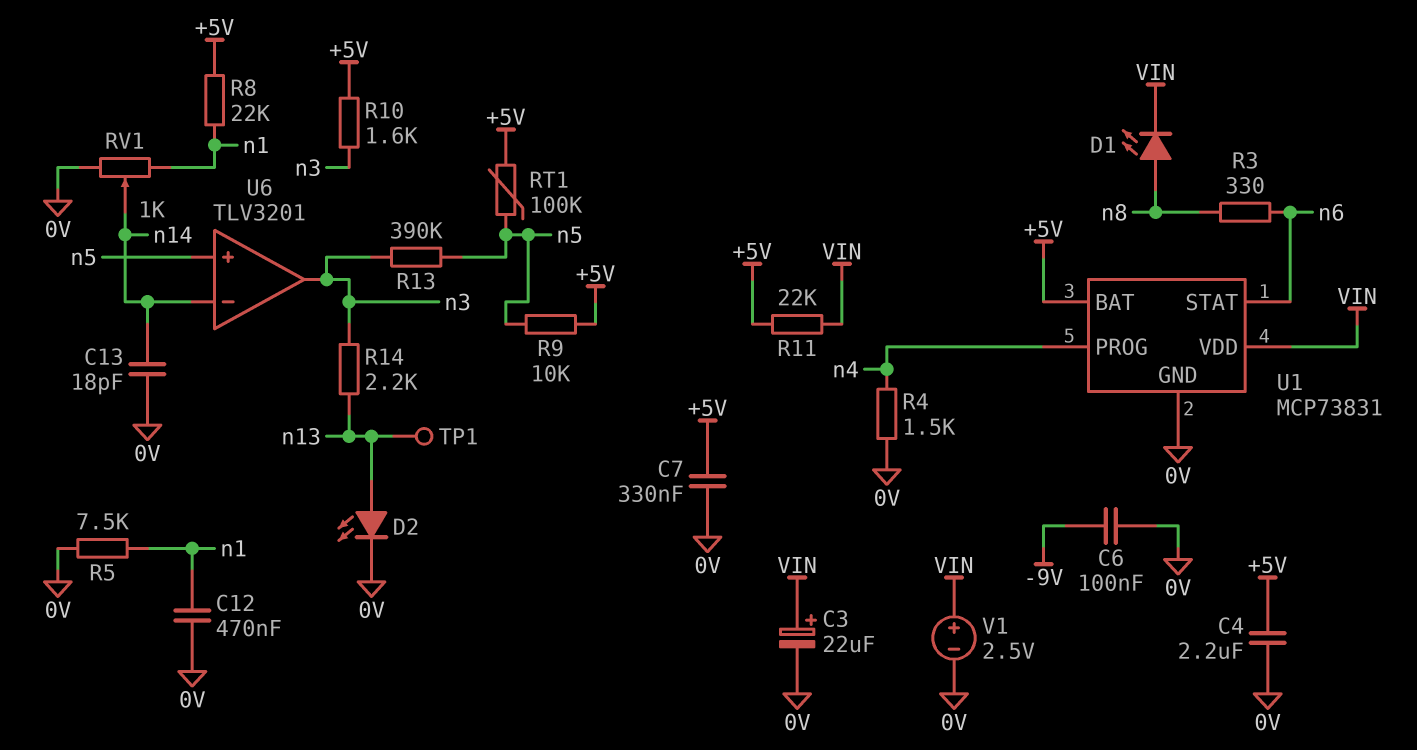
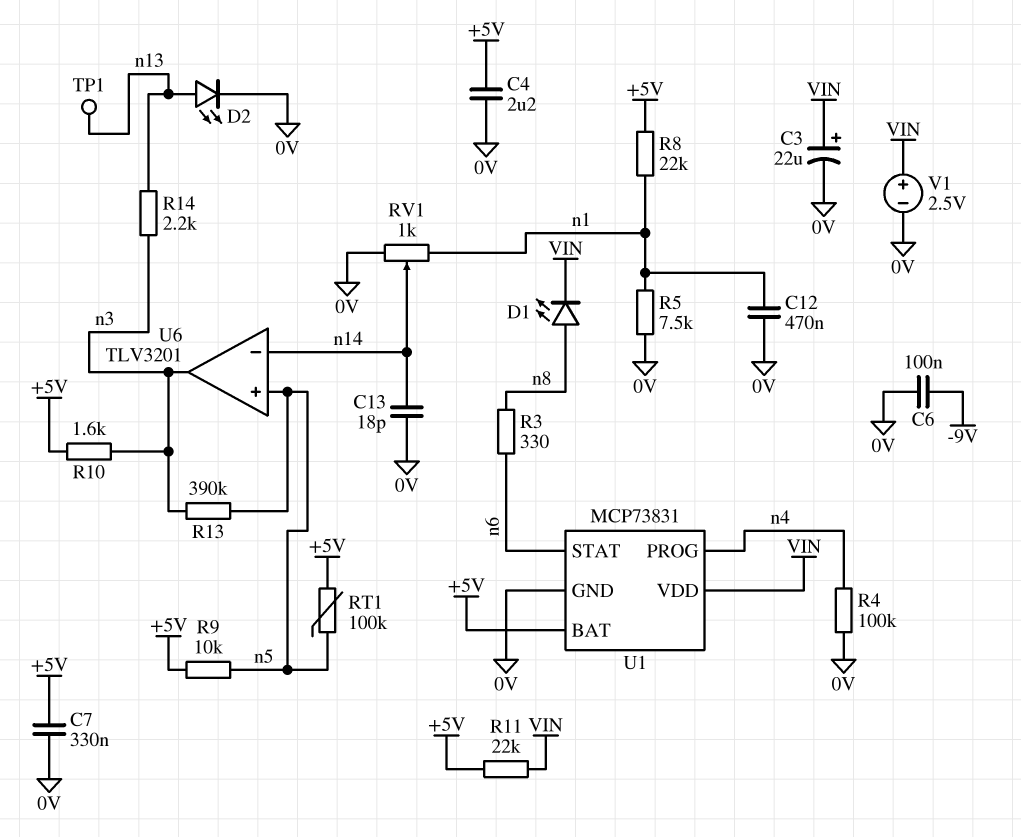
R4: 1.5k (0V, n4) -> 100k (0V, n4)

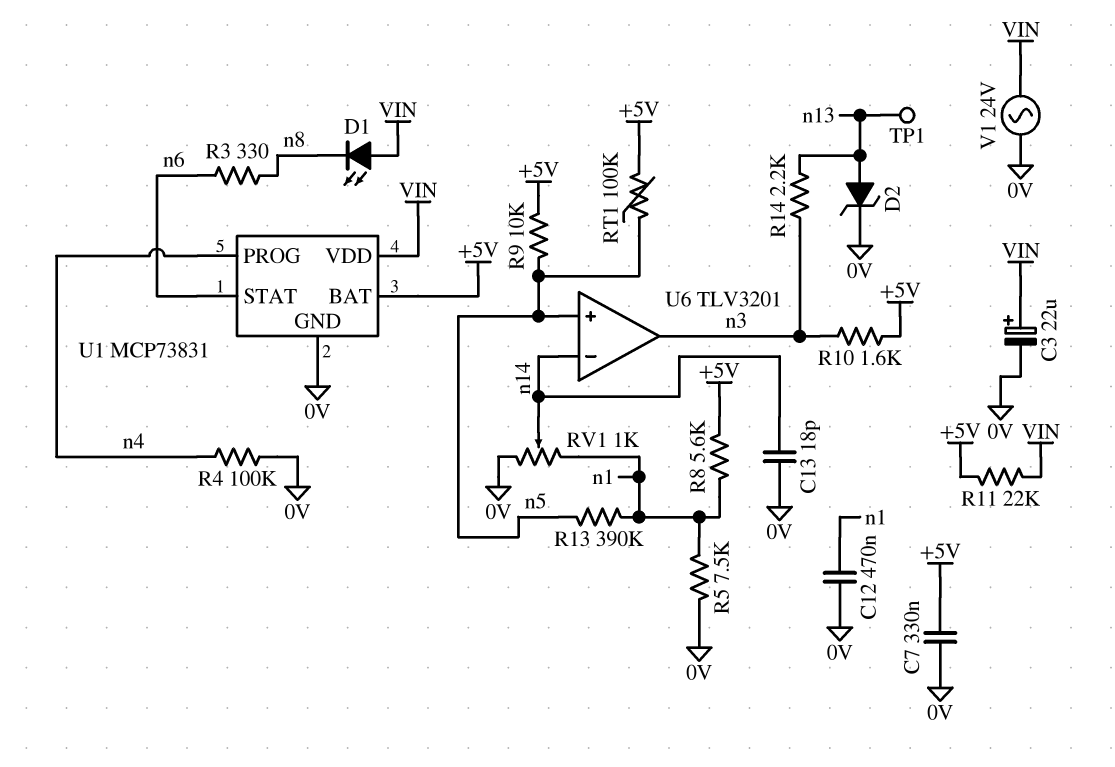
C4: 2.2uF (+5V, 0V) -> none
C6: 100nF (-9V, 0V) -> none
D1: LED (A n8, K VIN) -> LED (A VIN, K n8)
D2: LED (A n13, K 0V) -> zener (A n13, K 0V)
R8: 22k (+5V, n1) -> 5.6k (+5V, n1)
R13: 390k (n3, n5) -> 390k (n1, n5)
V1: 2.5V (plus VIN, minus 0V) -> AC 24V (0V, VIN)

